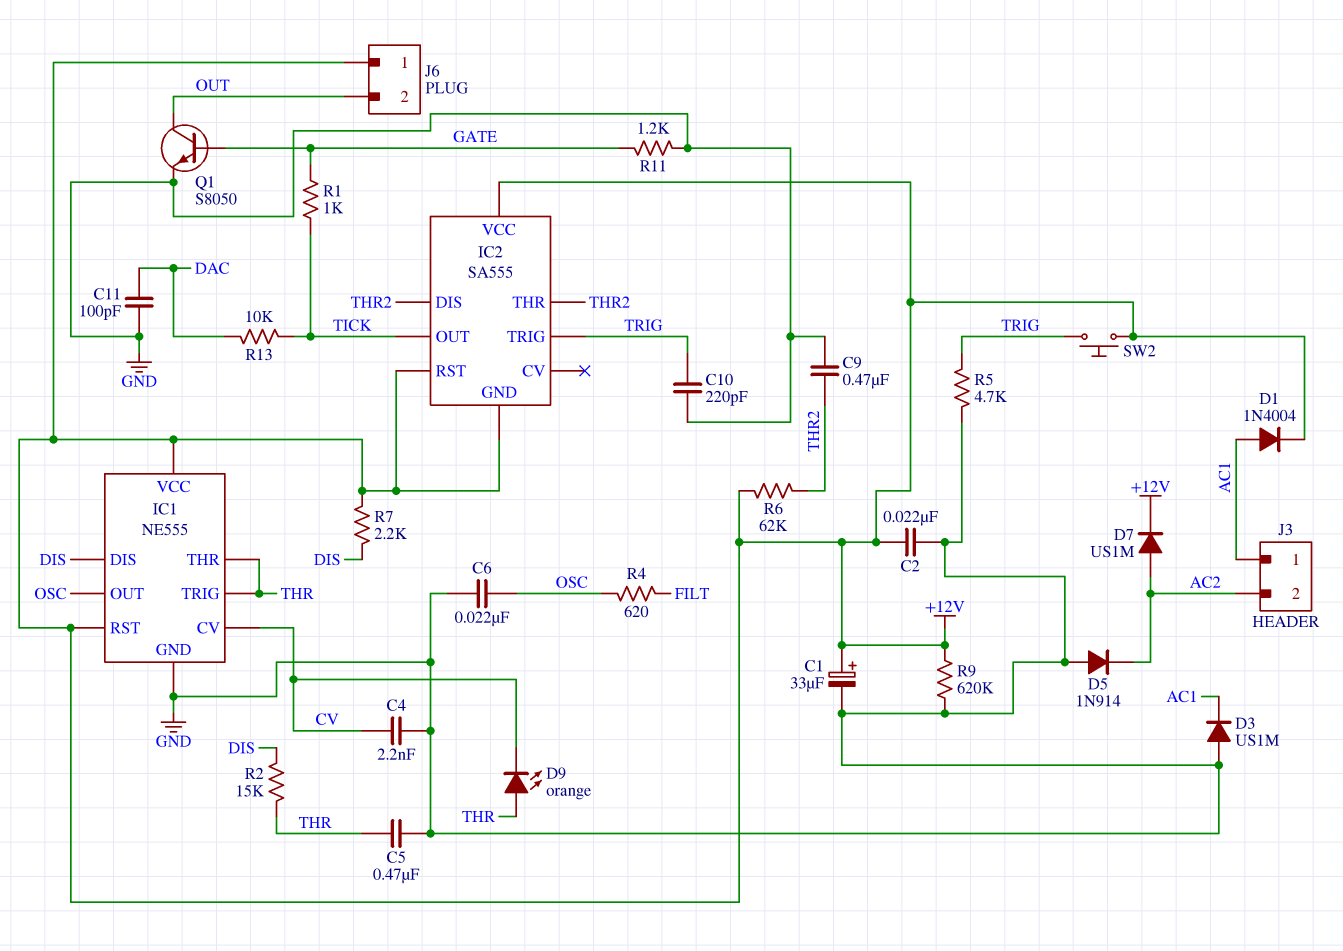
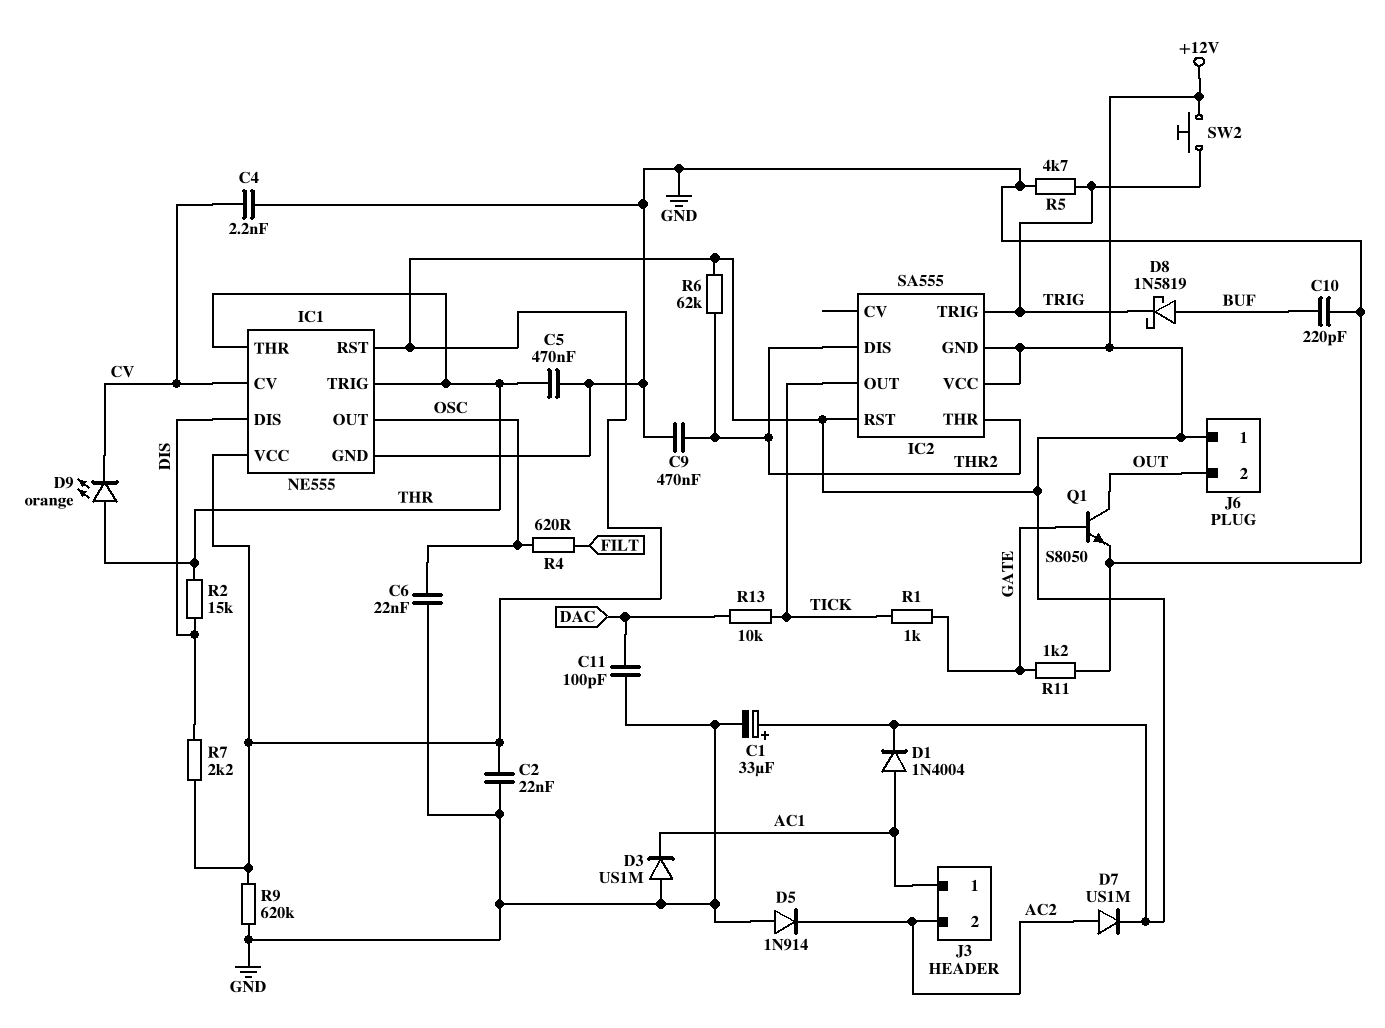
C10: 220pF (GND, TRIG) -> 220pF (BUF, GND)
D8: none -> schottky 1N5819 (A BUF, K TRIG)

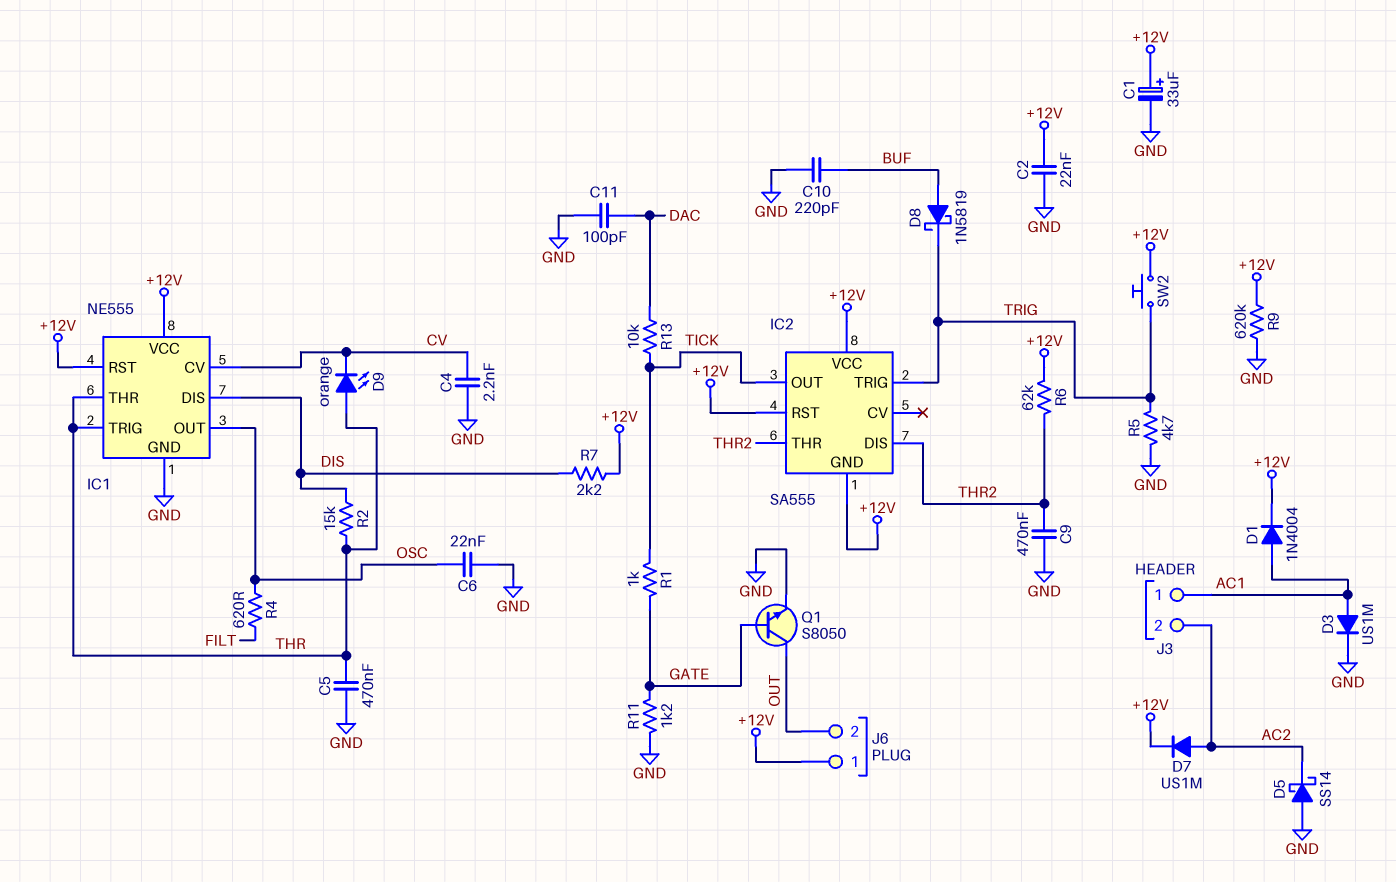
D3: diode US1M (A GND, K AC1) -> diode US1M (A AC1, K GND)
D5: diode 1N914 (A GND, K AC2) -> schottky SS14 (A GND, K AC2)

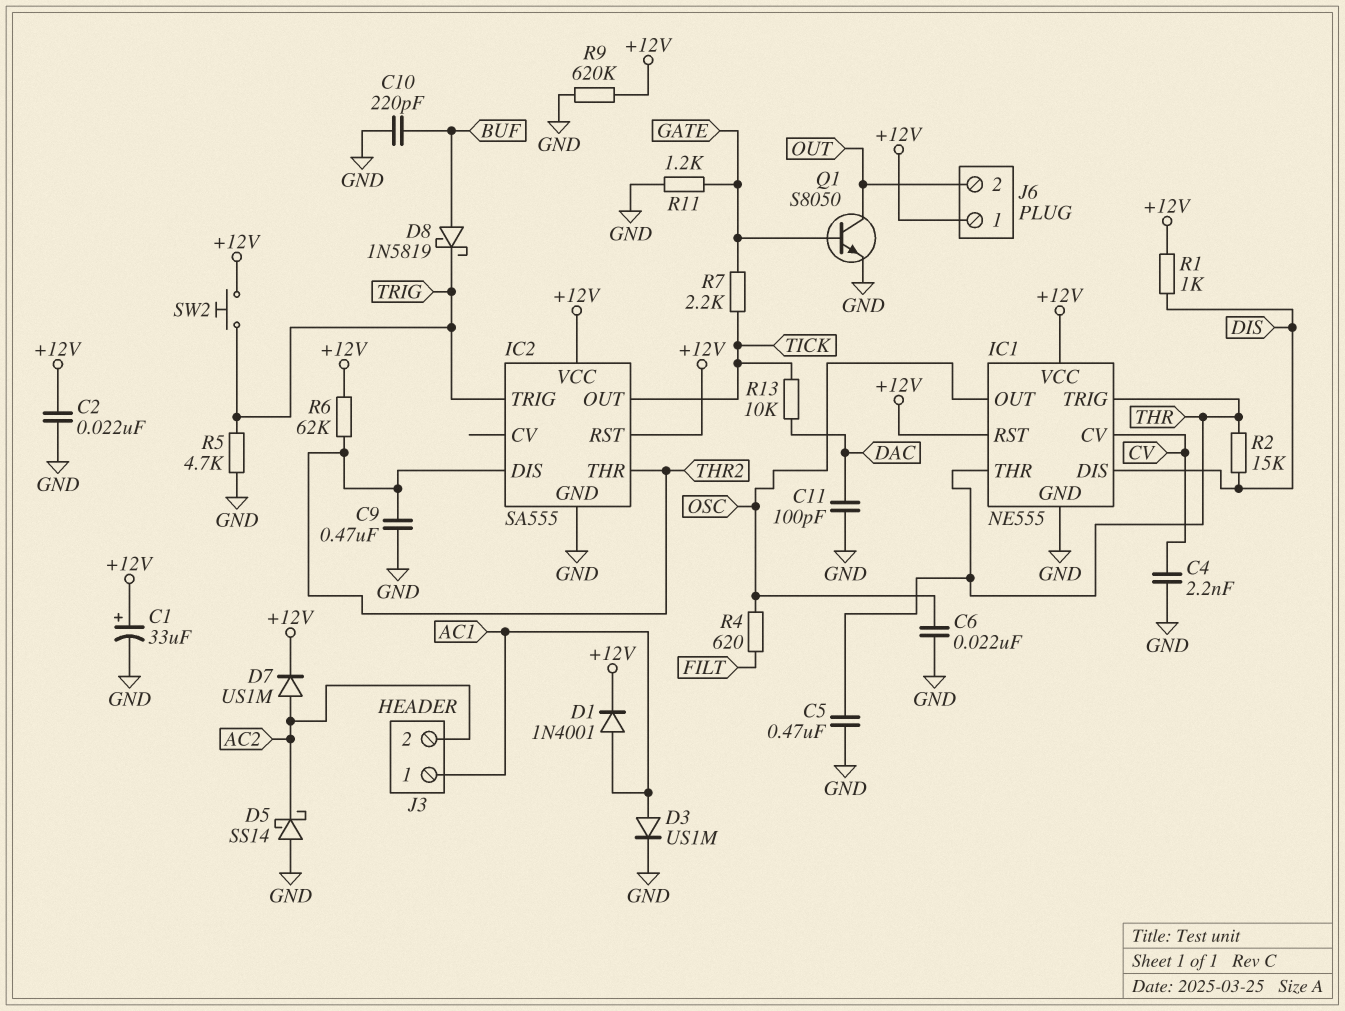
D1: diode 1N4004 (A AC1, K +12V) -> diode 1N4001 (A AC1, K +12V)
D9: LED orange (A THR, K CV) -> none
IC2 pin GND: +12V -> GND
R1: 1k (GATE, TICK) -> 1k (+12V, DIS)
R7: 2.2k (+12V, DIS) -> 2.2k (GATE, TICK)

